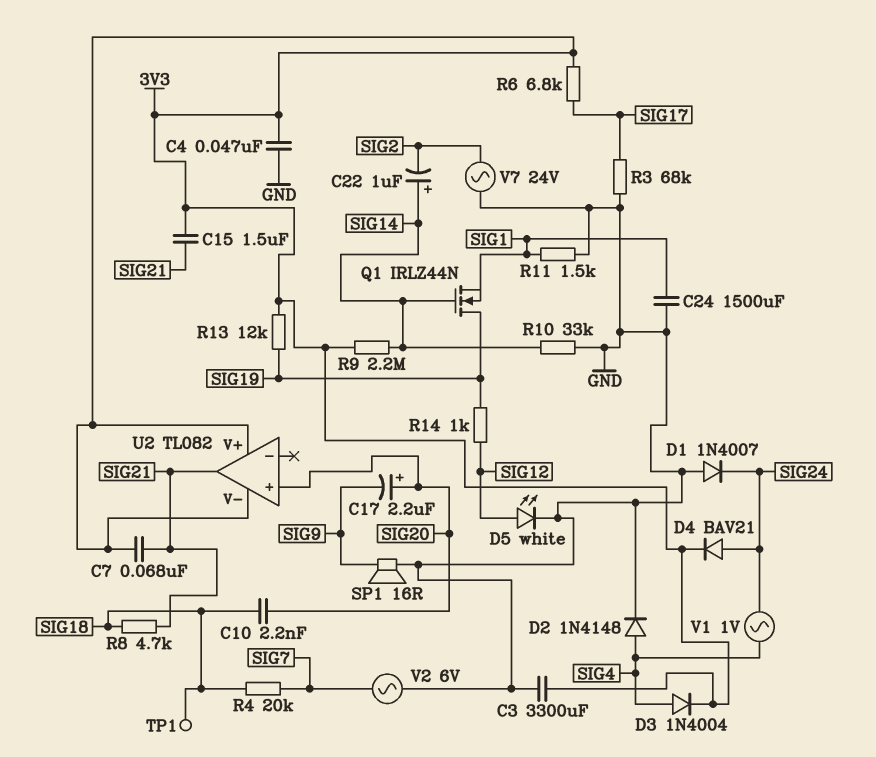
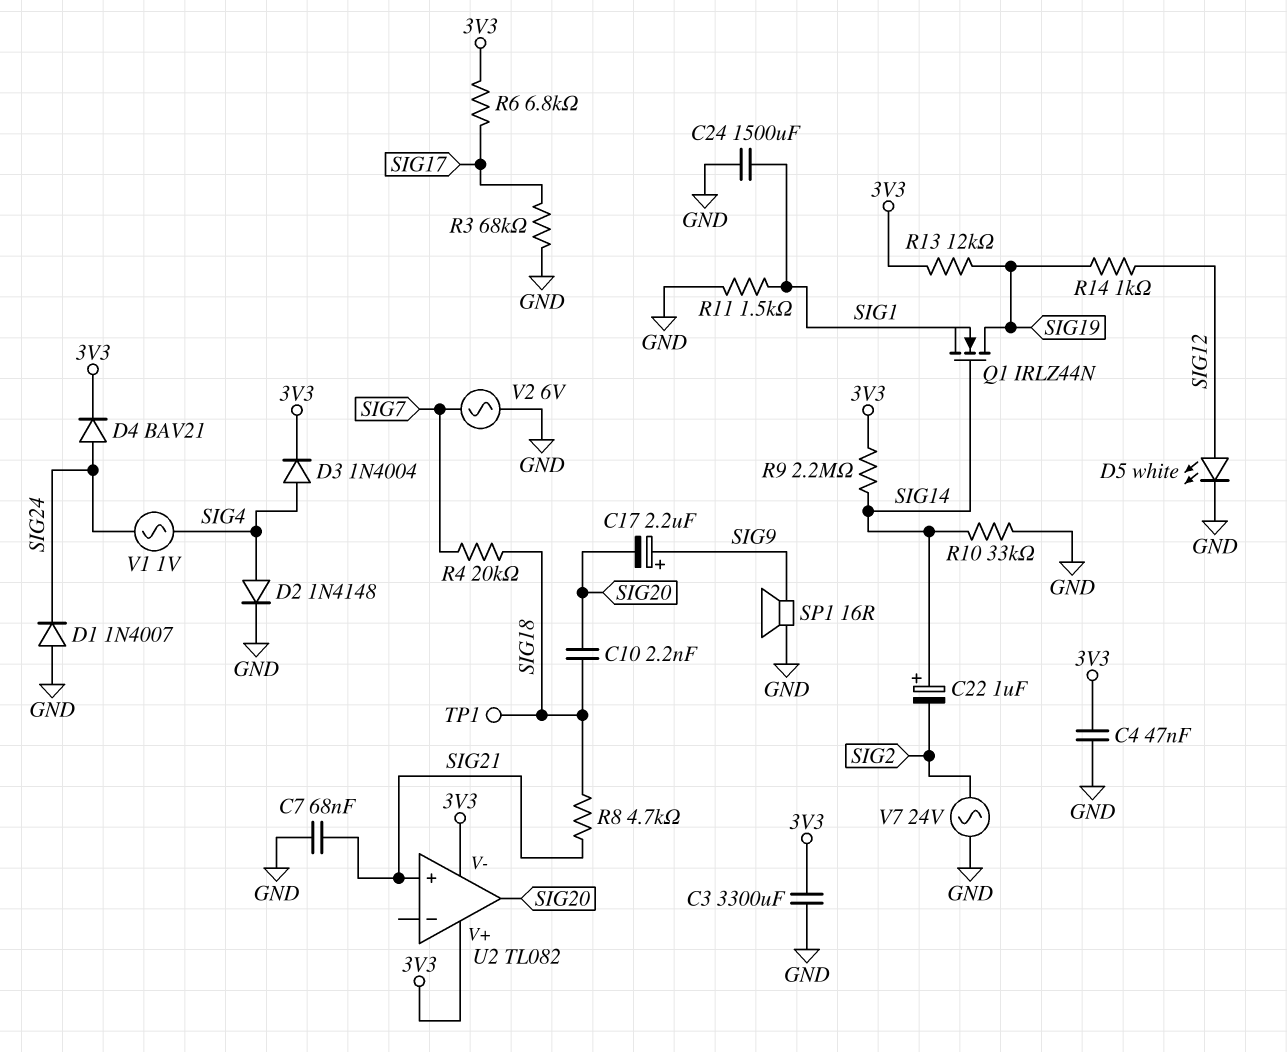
C7: 68nF (3V3, SIG21) -> 68nF (GND, SIG21)
C15: 1.5uF (3V3, SIG21) -> none
C17: 2.2uF (plus SIG20, minus SIG9) -> 2.2uF (plus SIG9, minus SIG20)
U2 pin in+: SIG20 -> SIG21
U2 pin out: SIG21 -> SIG20

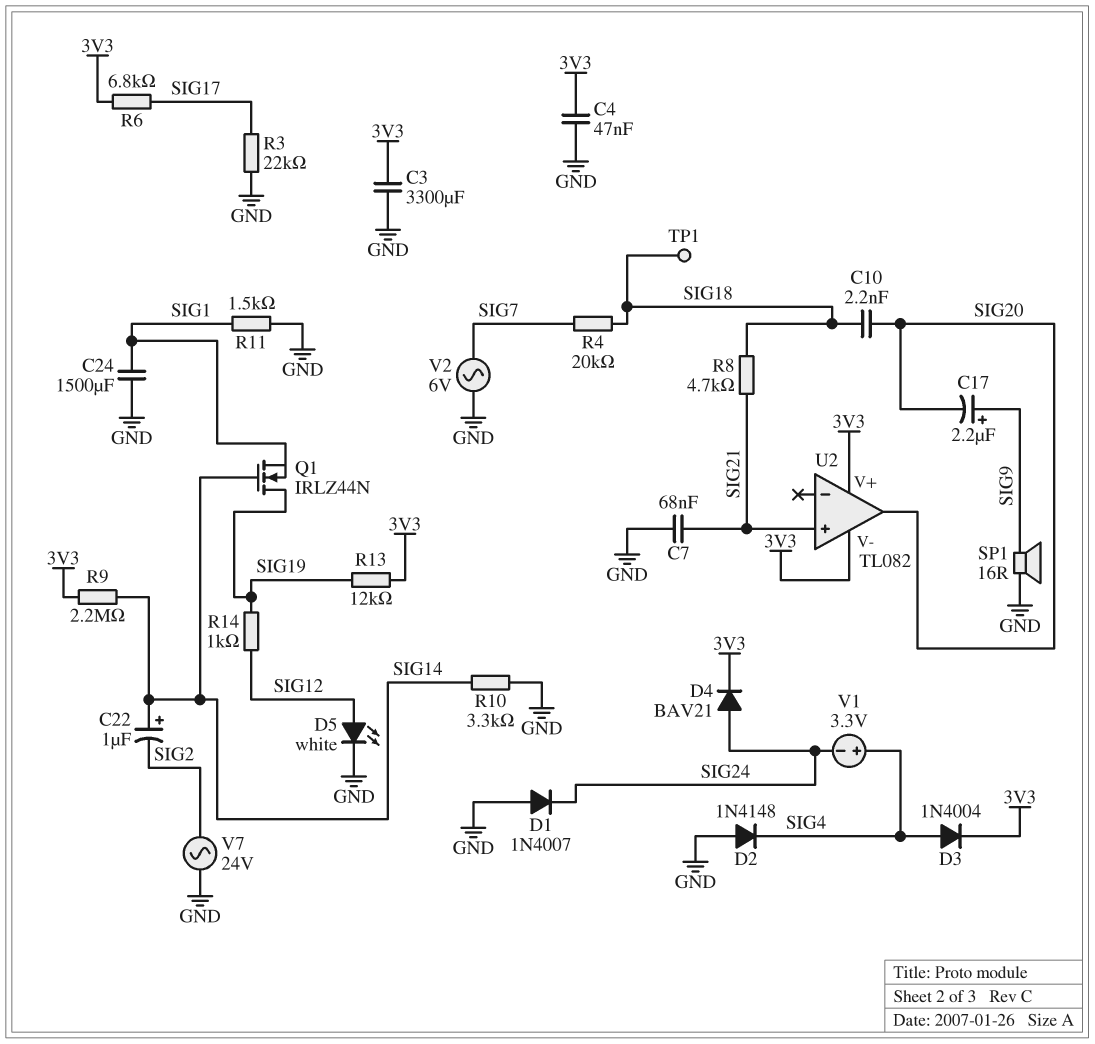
D2: diode 1N4148 (A SIG4, K GND) -> diode 1N4148 (A GND, K SIG4)
R3: 68k (GND, SIG17) -> 22k (GND, SIG17)
R10: 33k (GND, SIG14) -> 3.3k (GND, SIG14)
V1: AC 1V (SIG4, SIG24) -> 3.3V (plus SIG4, minus SIG24)

